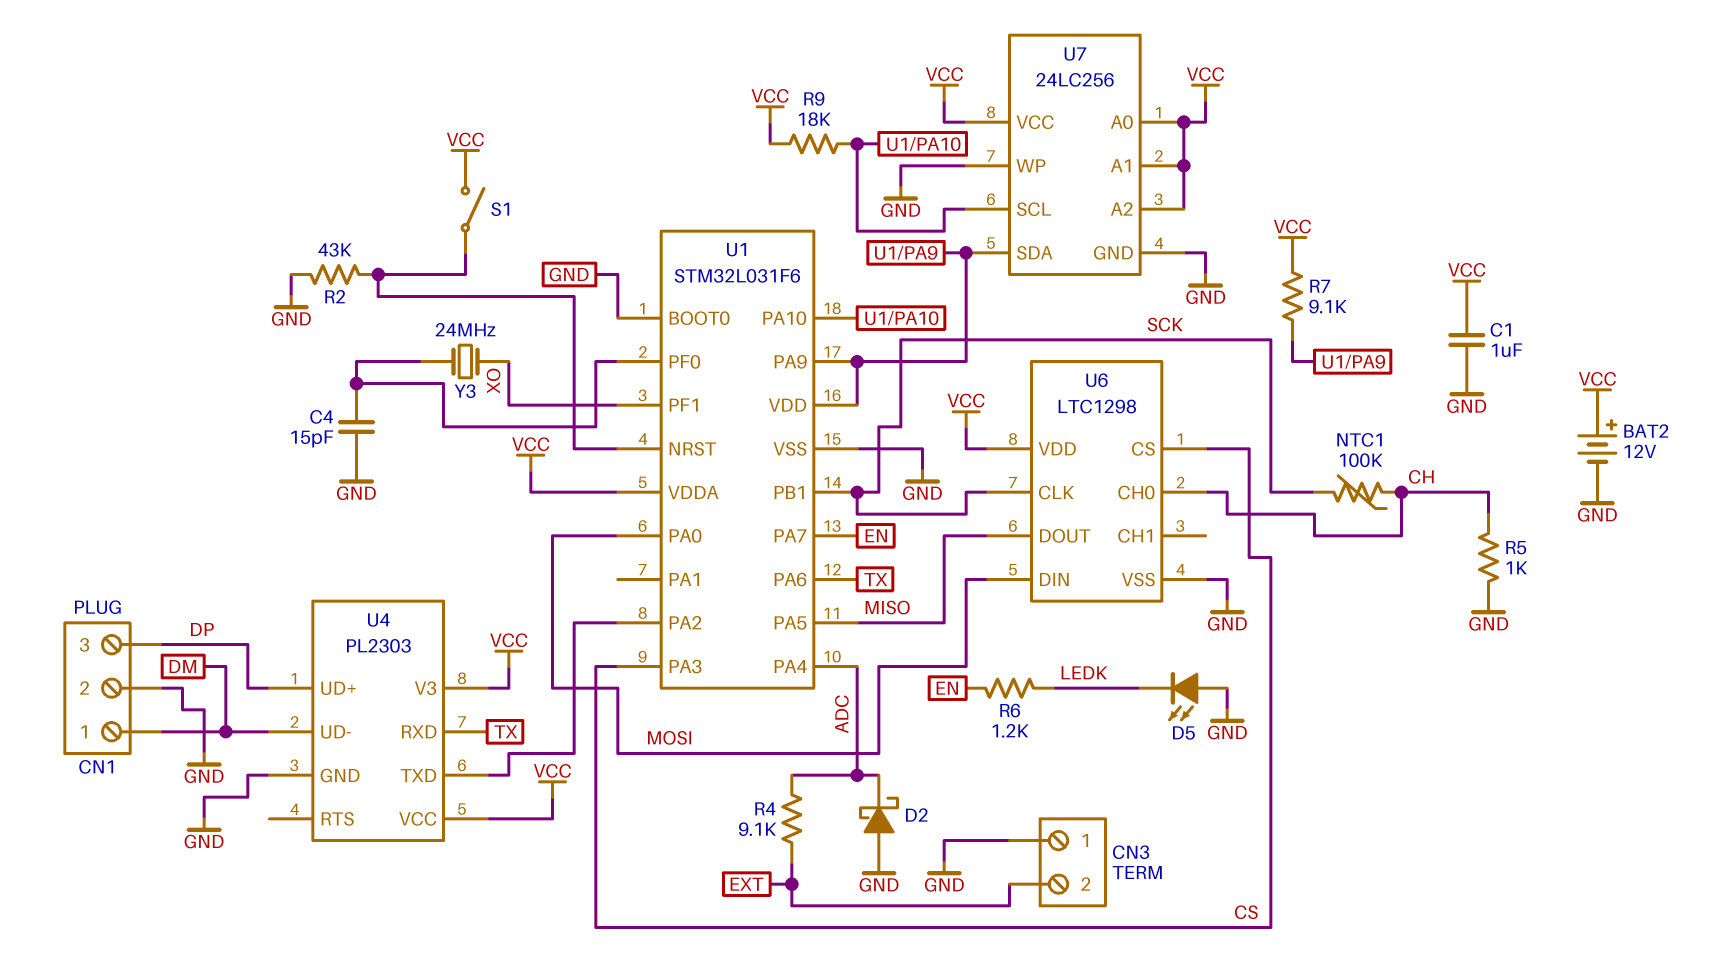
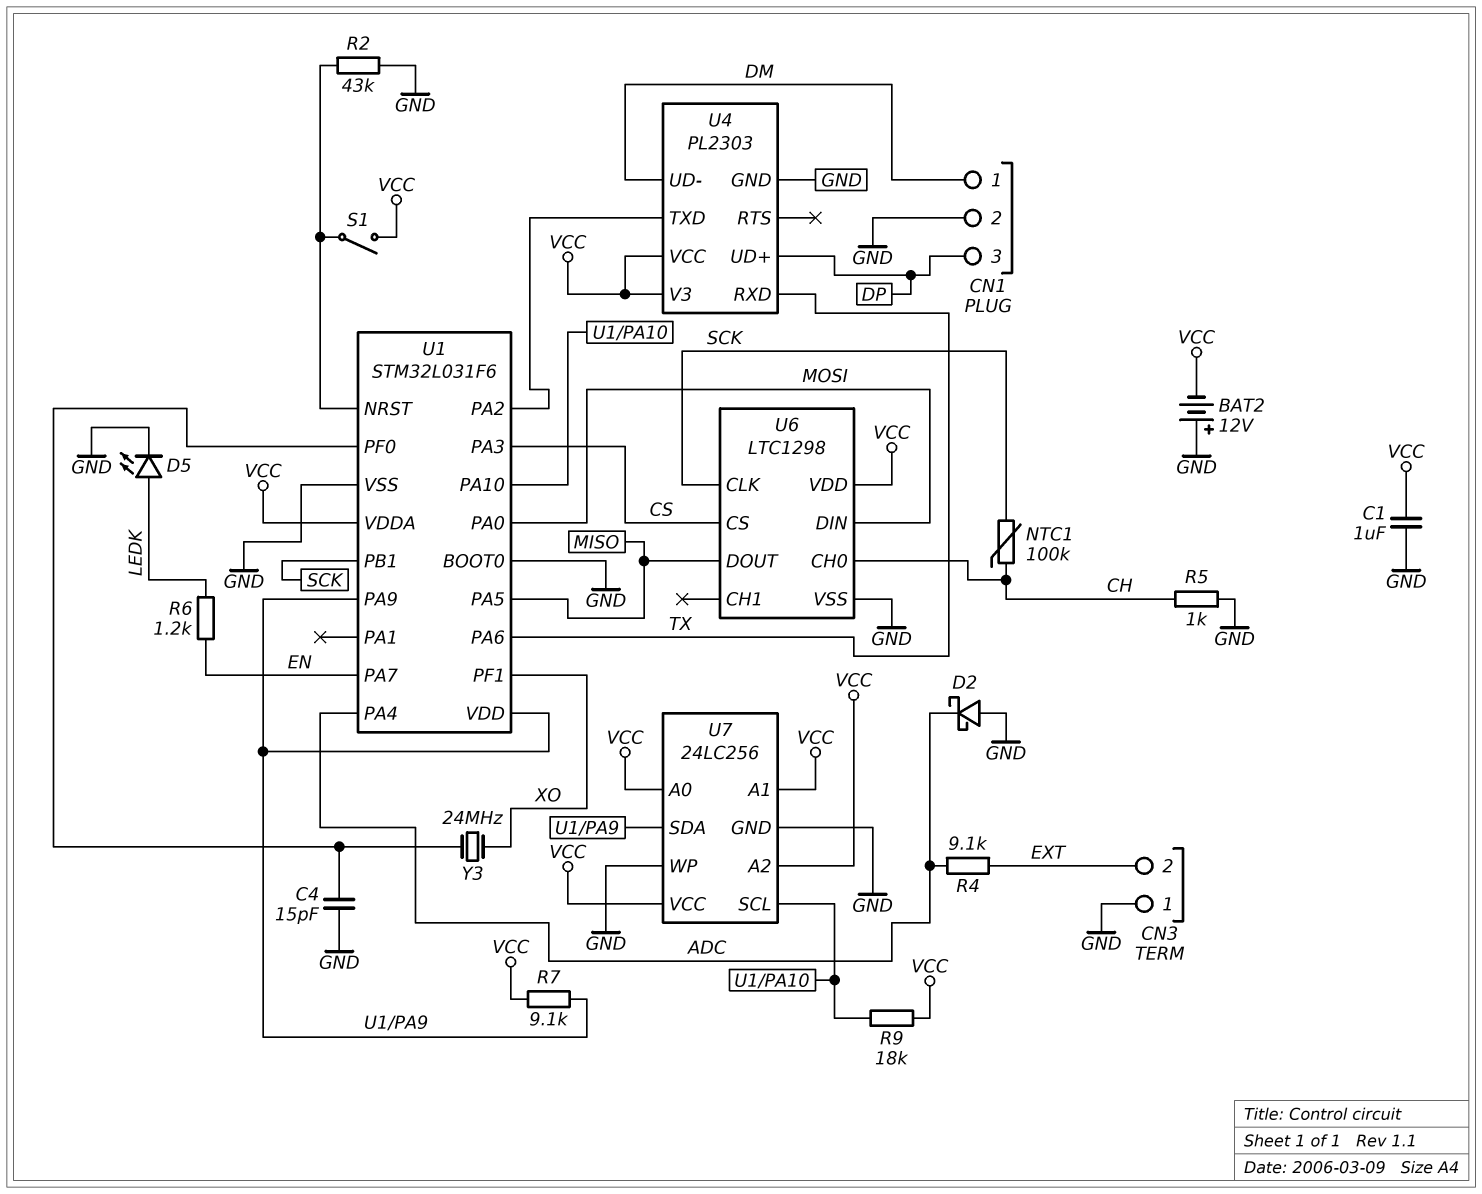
BAT2: 12V (plus VCC, minus GND) -> 12V (plus GND, minus VCC)
D5: LED (A GND, K LEDK) -> LED (A LEDK, K GND)

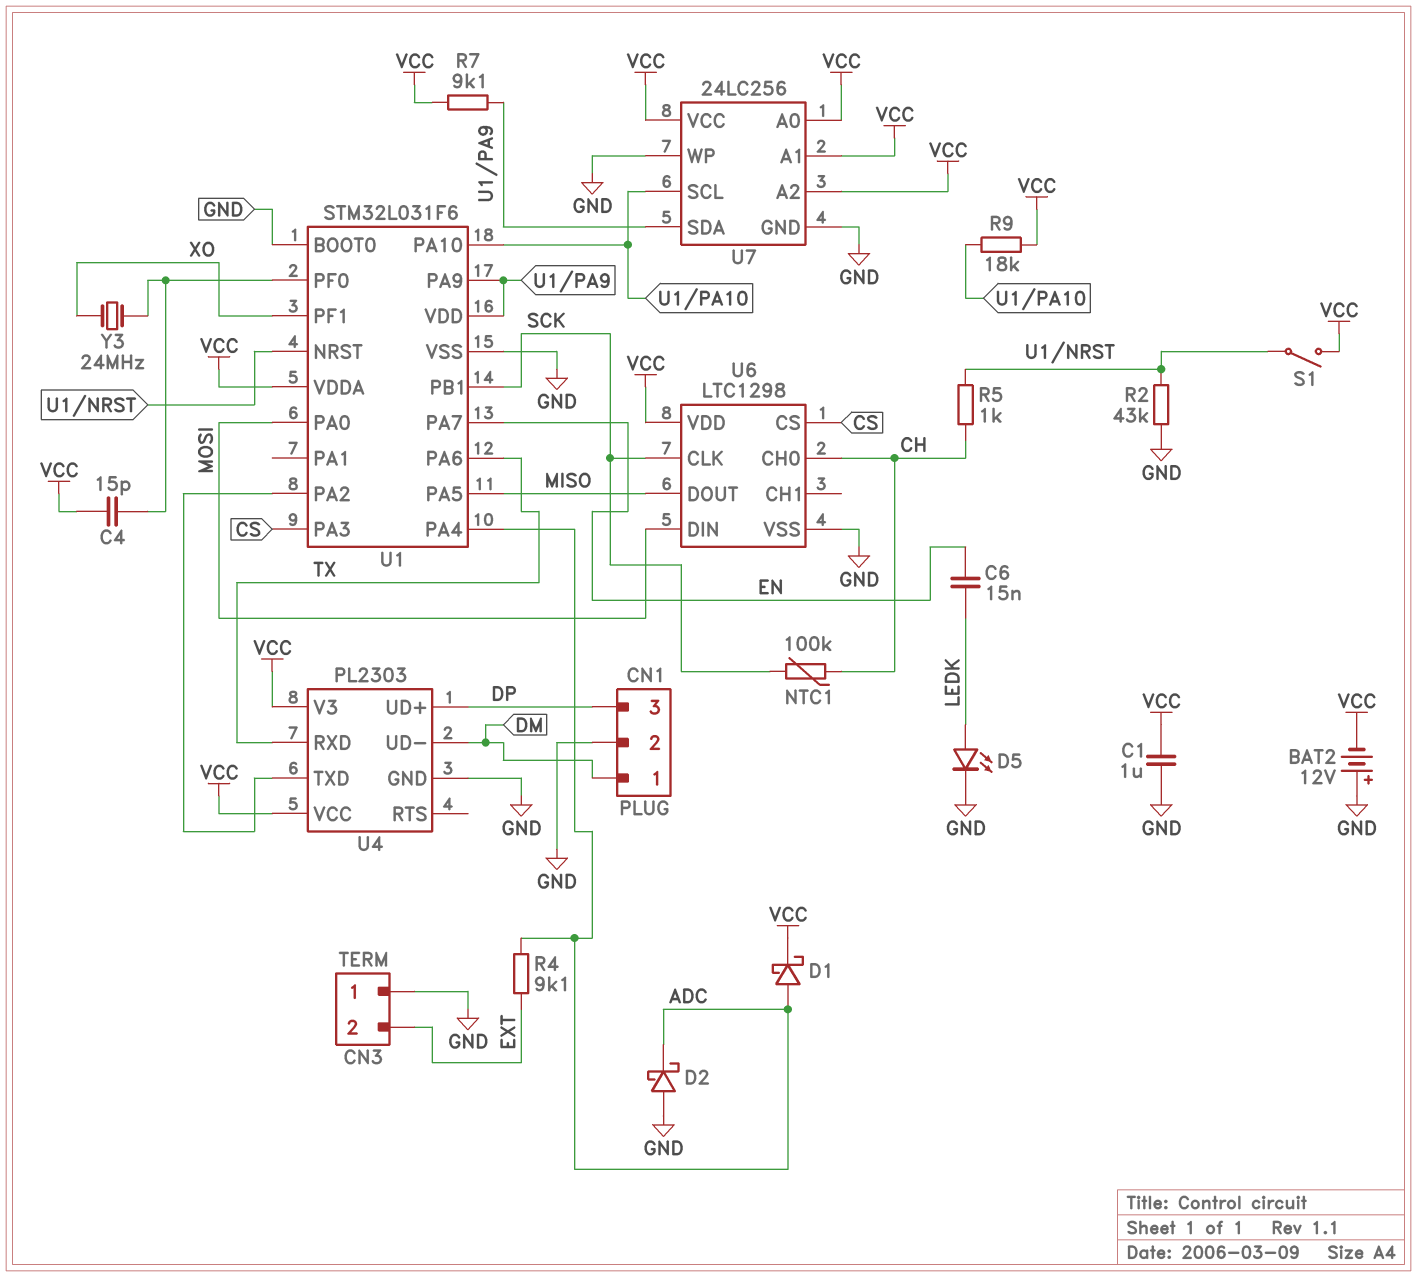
C4: 15pF (GND, U1/PF0) -> 15pF (U1/PF0, VCC)
C6: none -> 15nF (EN, LEDK)
D1: none -> schottky (A ADC, K VCC)
R5: 1k (CH, GND) -> 1k (CH, U1/NRST)
R6: 1.2k (EN, LEDK) -> none

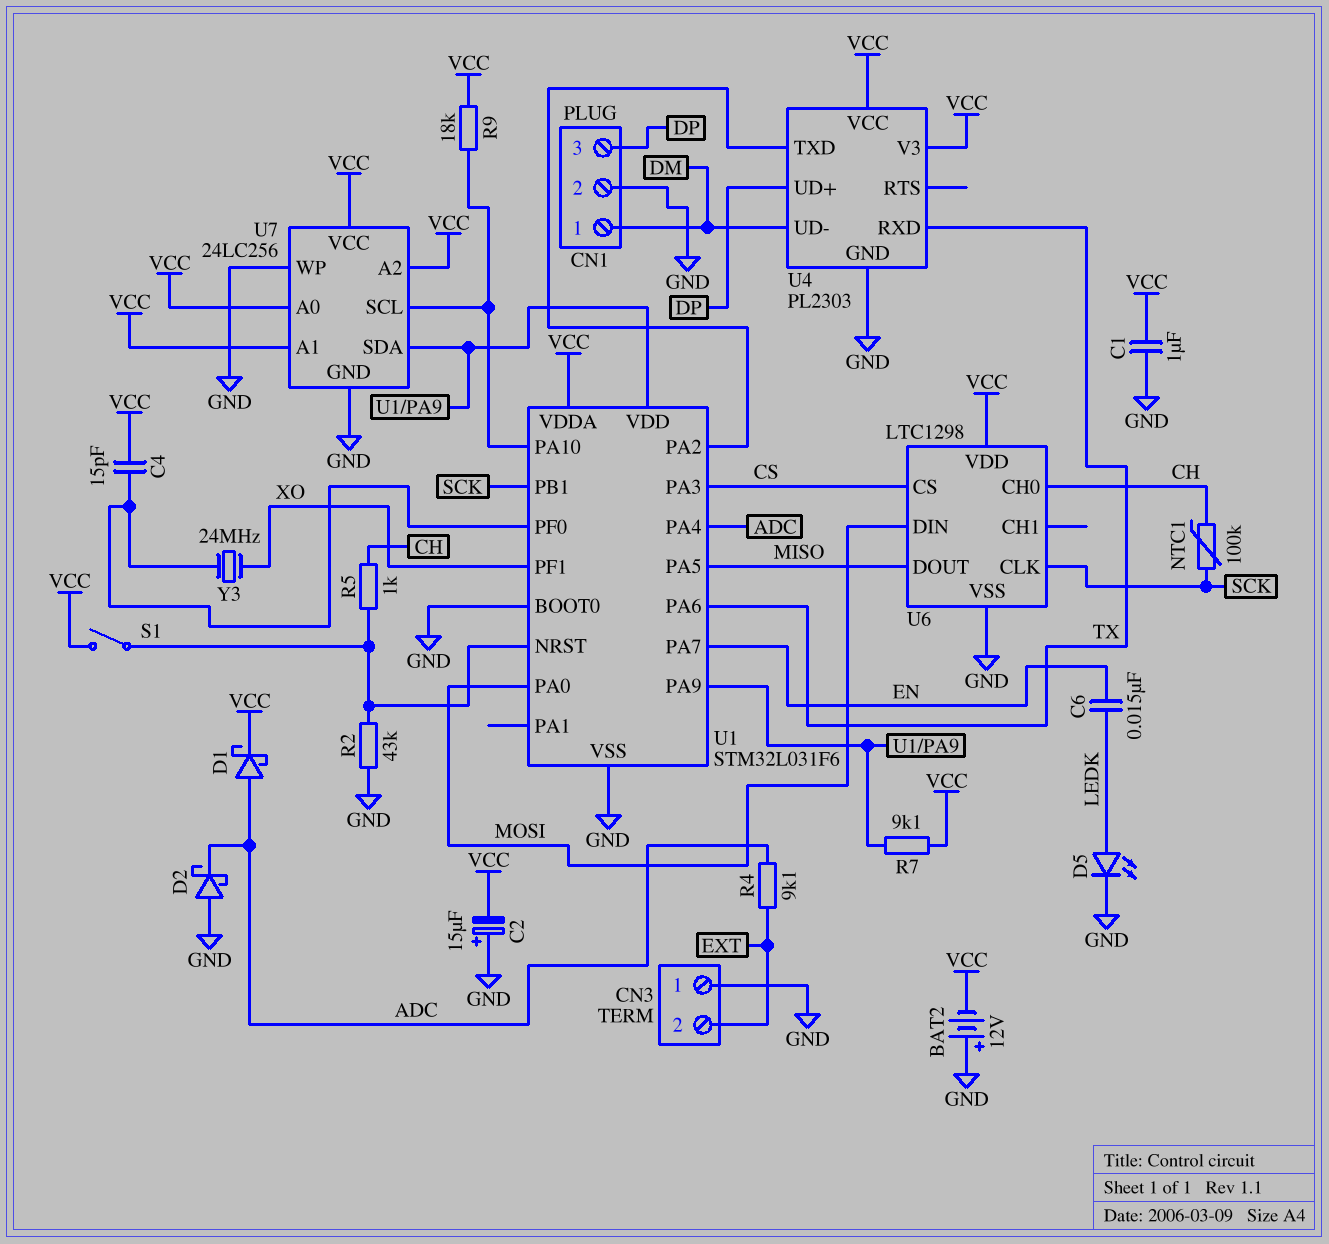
C2: none -> 15uF (plus GND, minus VCC)

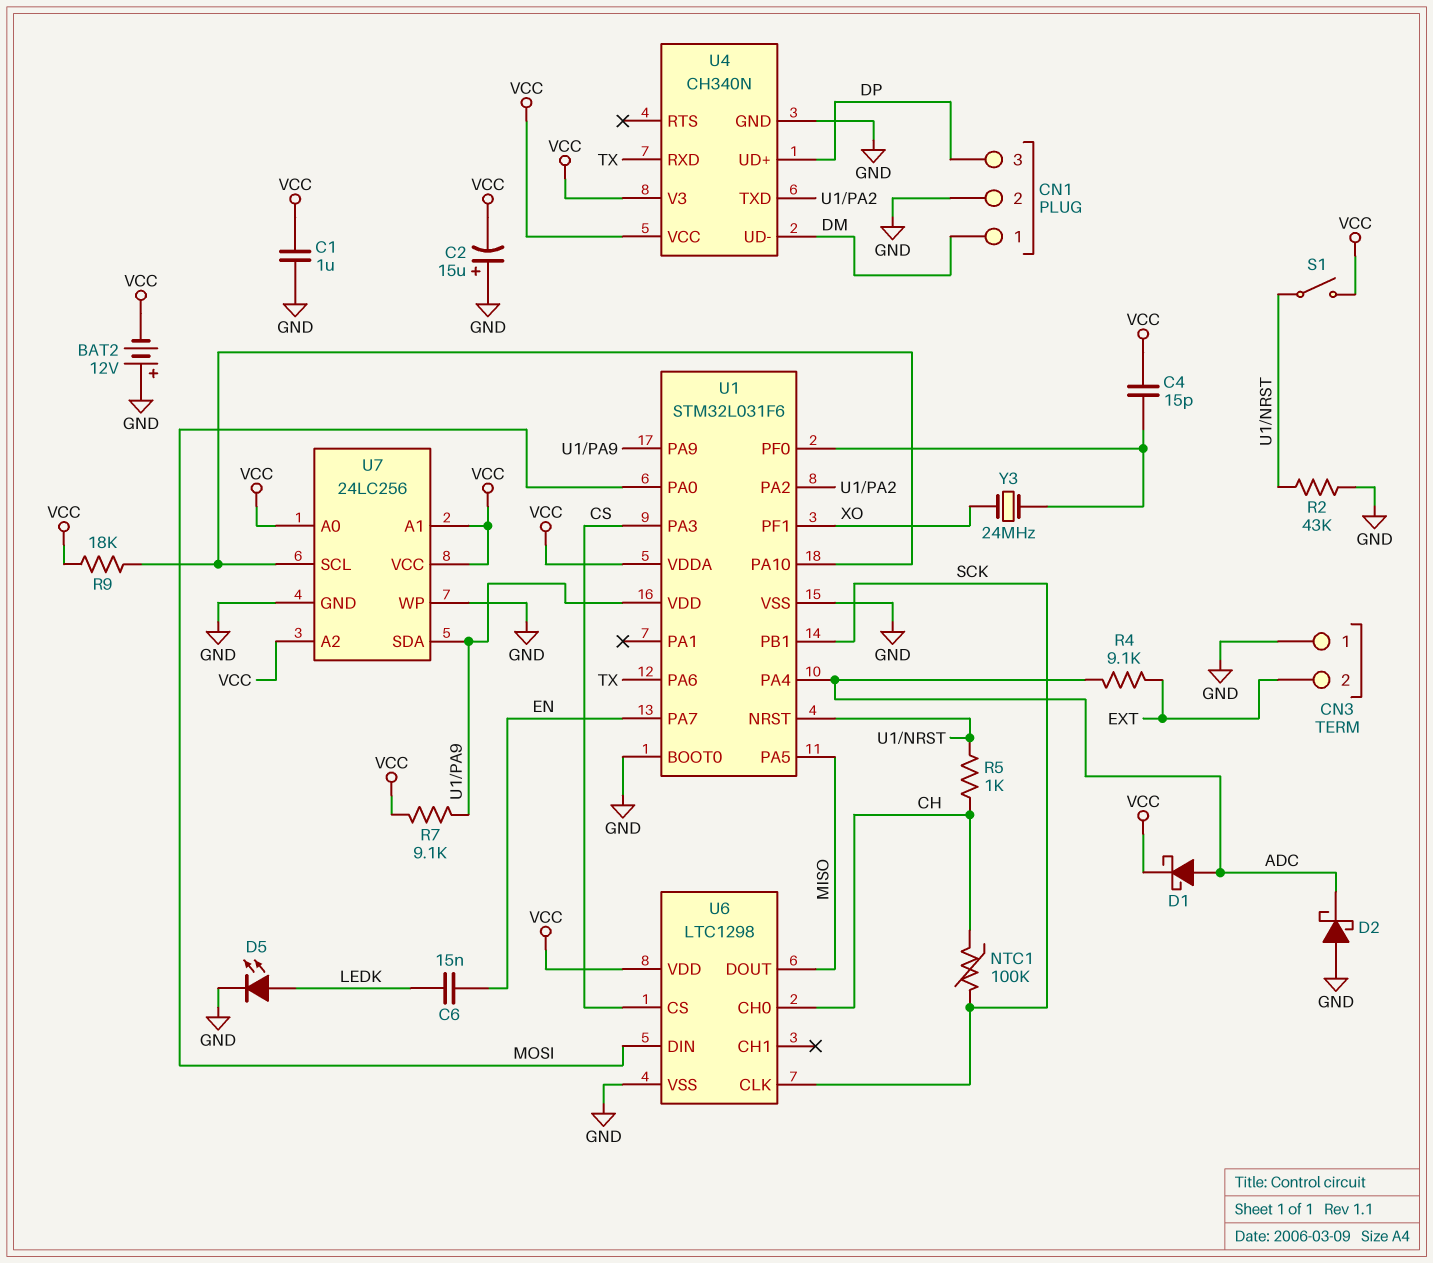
U4: PL2303 -> CH340N

